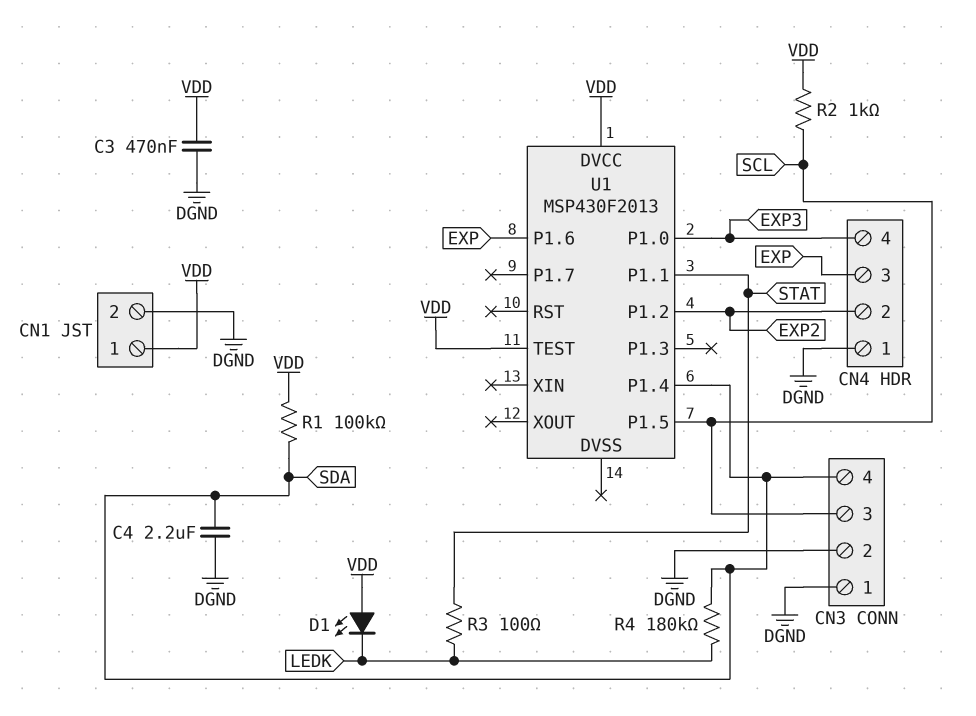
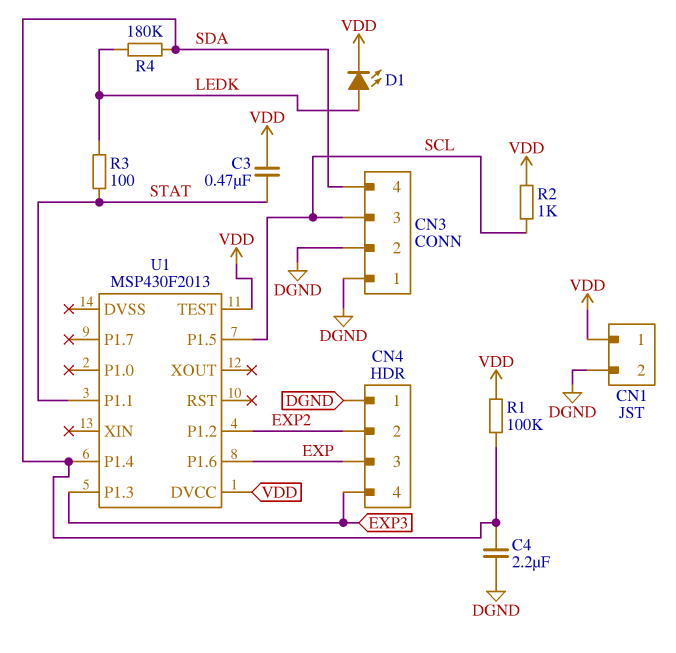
C3: 470nF (DGND, VDD) -> 470nF (STAT, VDD)
D1: LED (A VDD, K LEDK) -> LED (A LEDK, K VDD)
U1 pin P1.0: EXP3 -> none
U1 pin P1.3: none -> EXP3

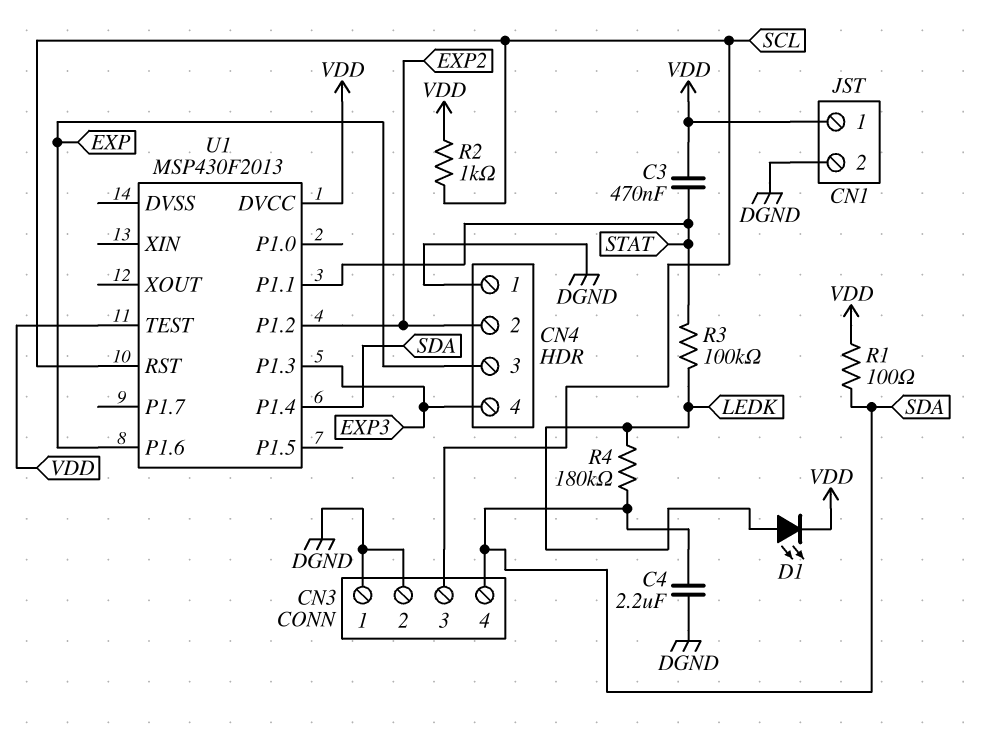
R1: 100k (SDA, VDD) -> 100 (SDA, VDD)
R3: 100 (LEDK, STAT) -> 100k (LEDK, STAT)
U1 pin P1.5: SCL -> none
U1 pin RST: none -> SCL

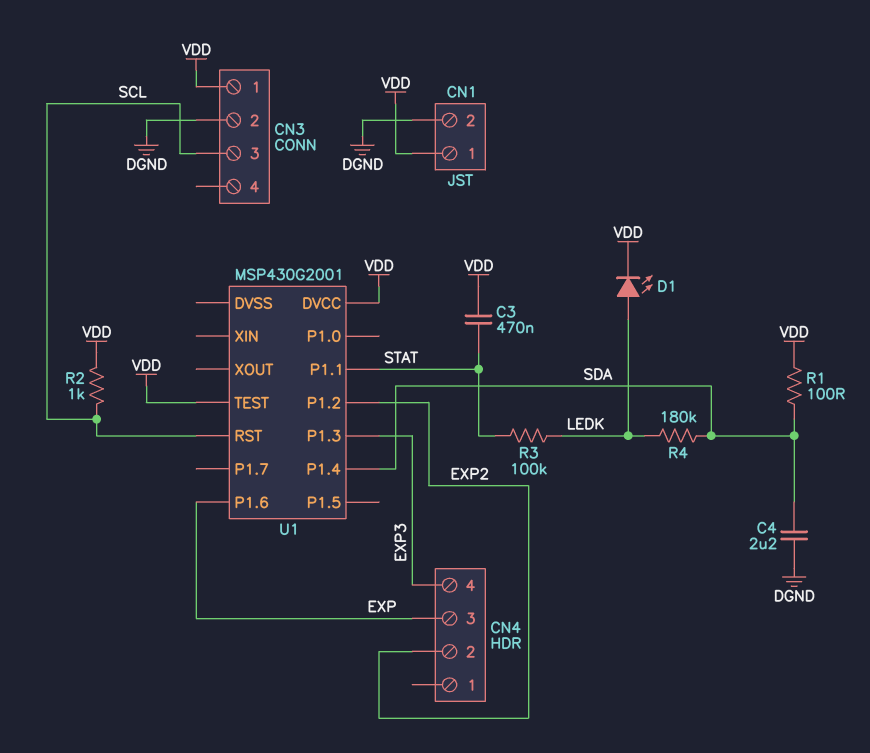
CN3 pin 1: DGND -> VDD
CN3 pin 4: SDA -> none
CN4 pin 1: DGND -> none
U1: MSP430F2013 -> MSP430G2001

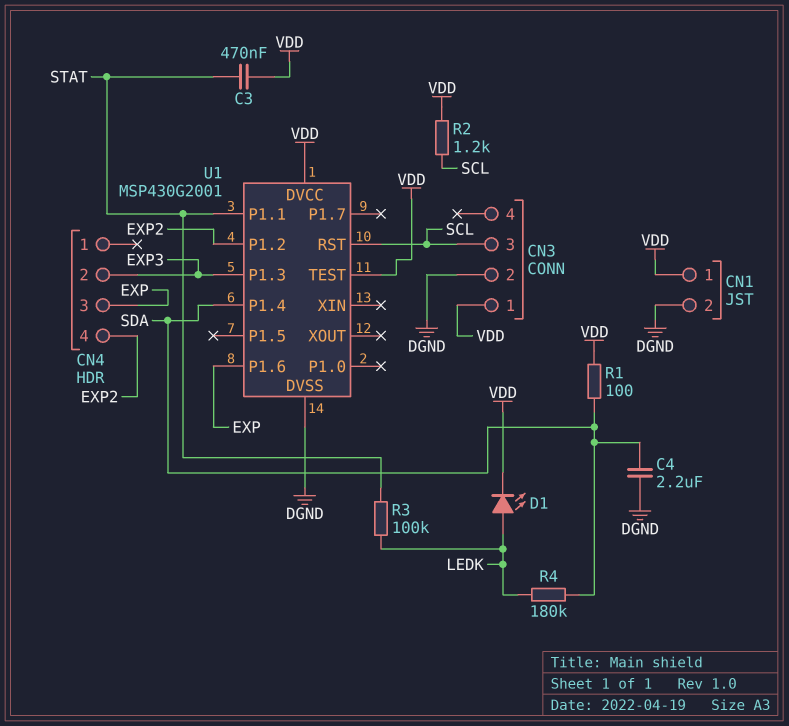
CN4 pin 2: EXP2 -> EXP3
CN4 pin 4: EXP3 -> EXP2
R2: 1k (SCL, VDD) -> 1.2k (SCL, VDD)
U1 pin DVSS: none -> DGND

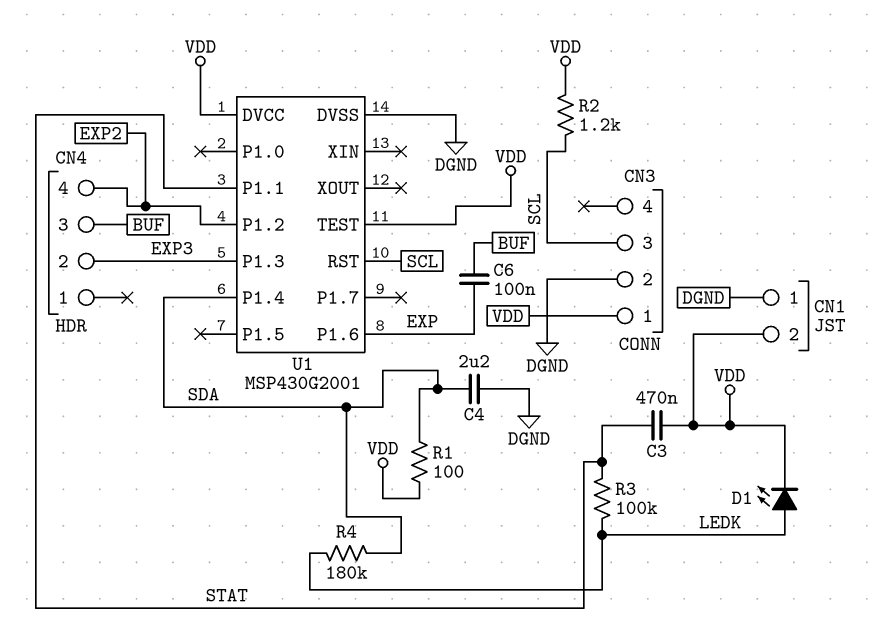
C6: none -> 100nF (BUF, EXP)
CN1 pin 1: VDD -> DGND
CN1 pin 2: DGND -> VDD
CN4 pin 3: EXP -> BUF

